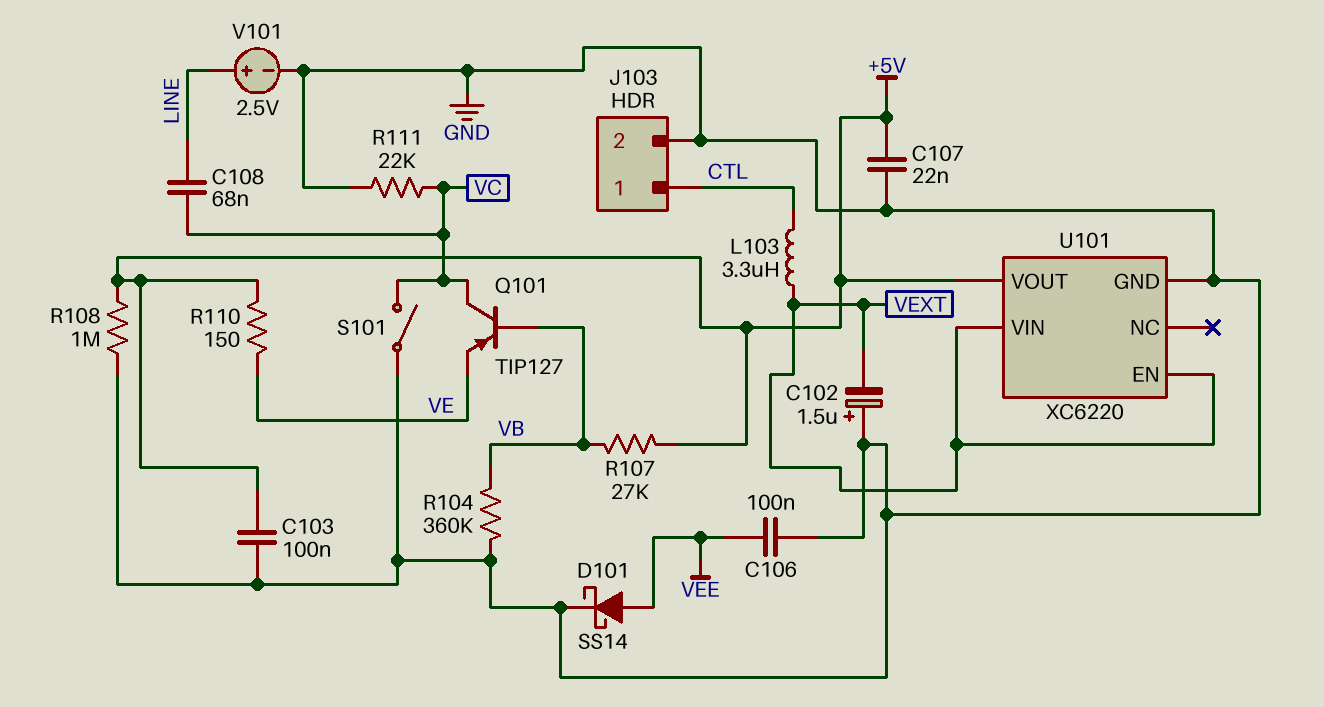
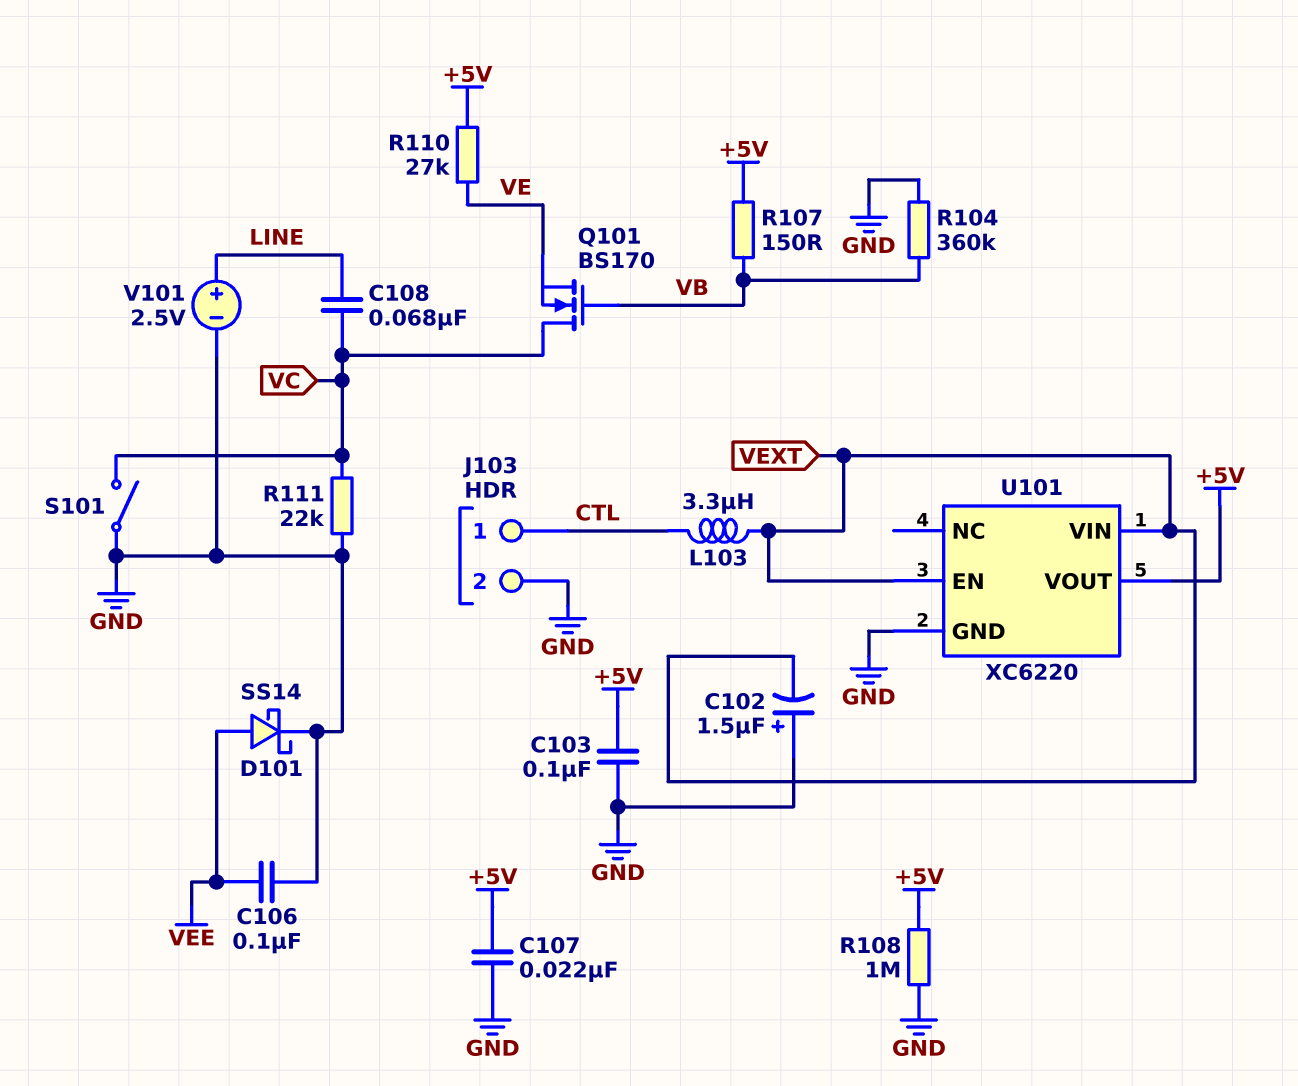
Q101: PNP TIP127 (B VB, C VC, E VE) -> NMOS BS170 (G VB, D VC, S VE)
R107: 27k (+5V, VB) -> 150 (+5V, VB)
R110: 150 (+5V, VE) -> 27k (+5V, VE)

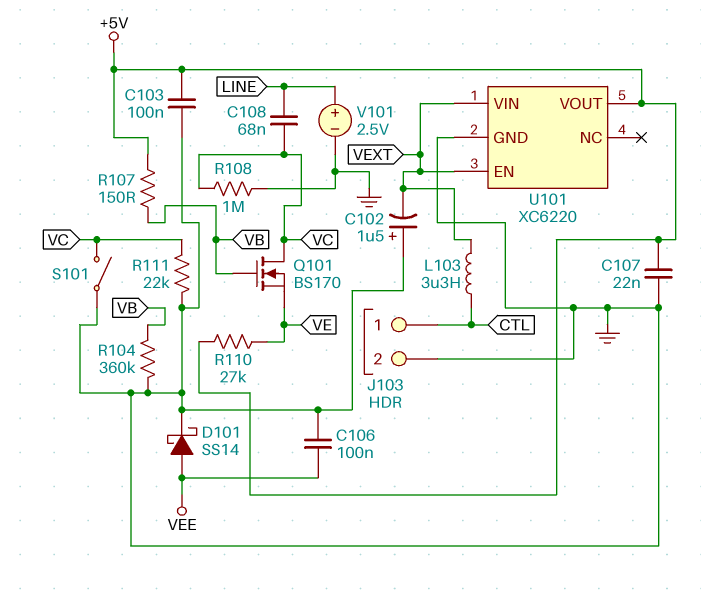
R108: 1M (+5V, GND) -> 1M (GND, VC)

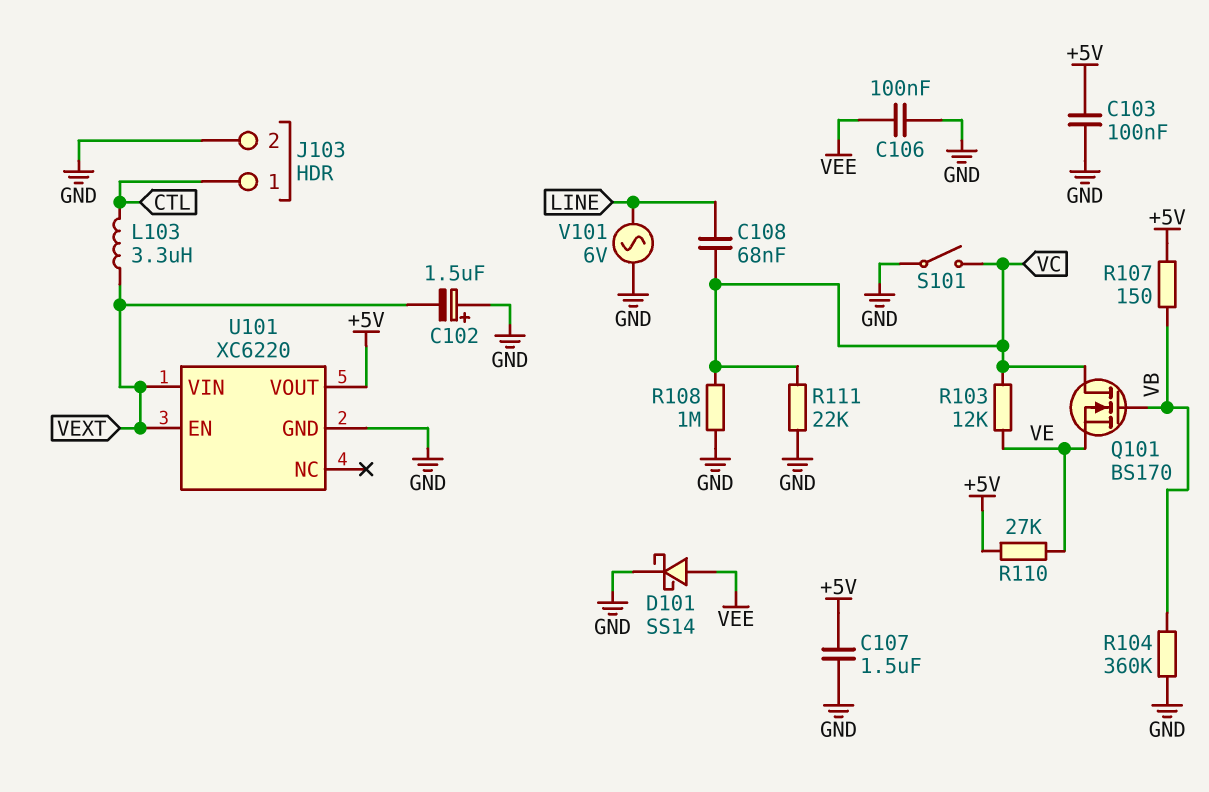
C107: 22nF (+5V, GND) -> 1.5uF (+5V, GND)
R103: none -> 12k (VC, VE)
V101: 2.5V (plus LINE, minus GND) -> AC 6V (GND, LINE)

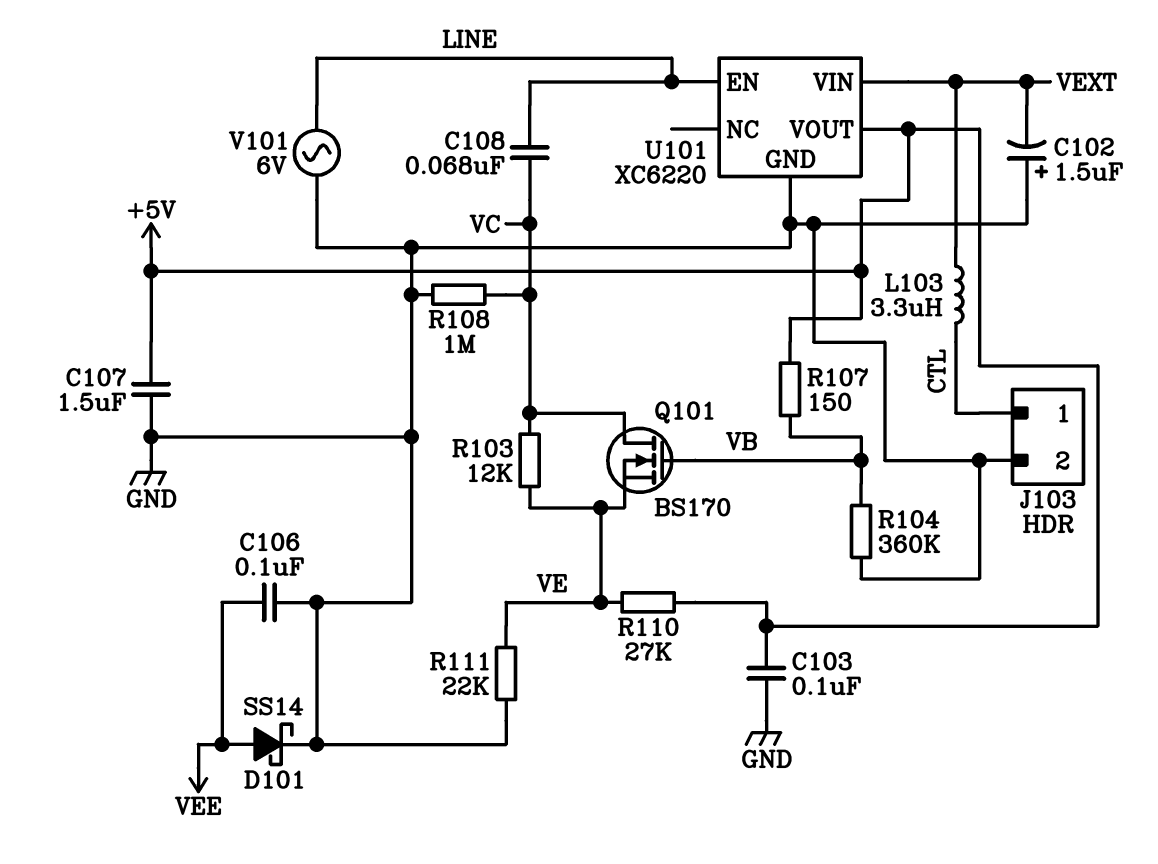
R111: 22k (GND, VC) -> 22k (GND, VE)
S101: switch (GND, VC) -> none
U101 pin EN: VEXT -> LINE

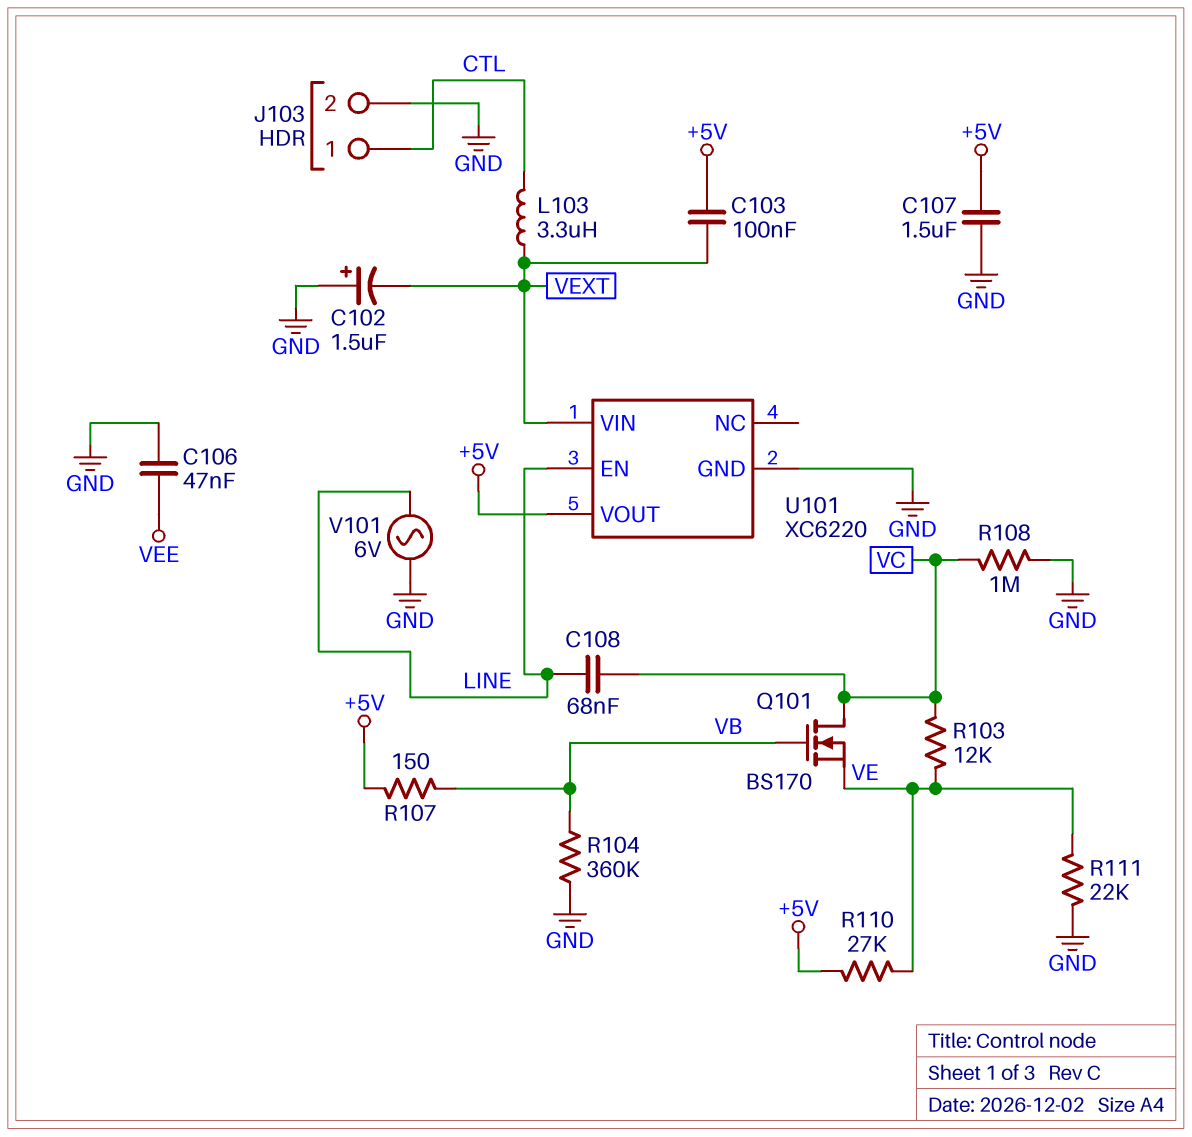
C103: 100nF (+5V, GND) -> 100nF (+5V, VEXT)
C106: 100nF (GND, VEE) -> 47nF (GND, VEE)
D101: schottky SS14 (A VEE, K GND) -> none

